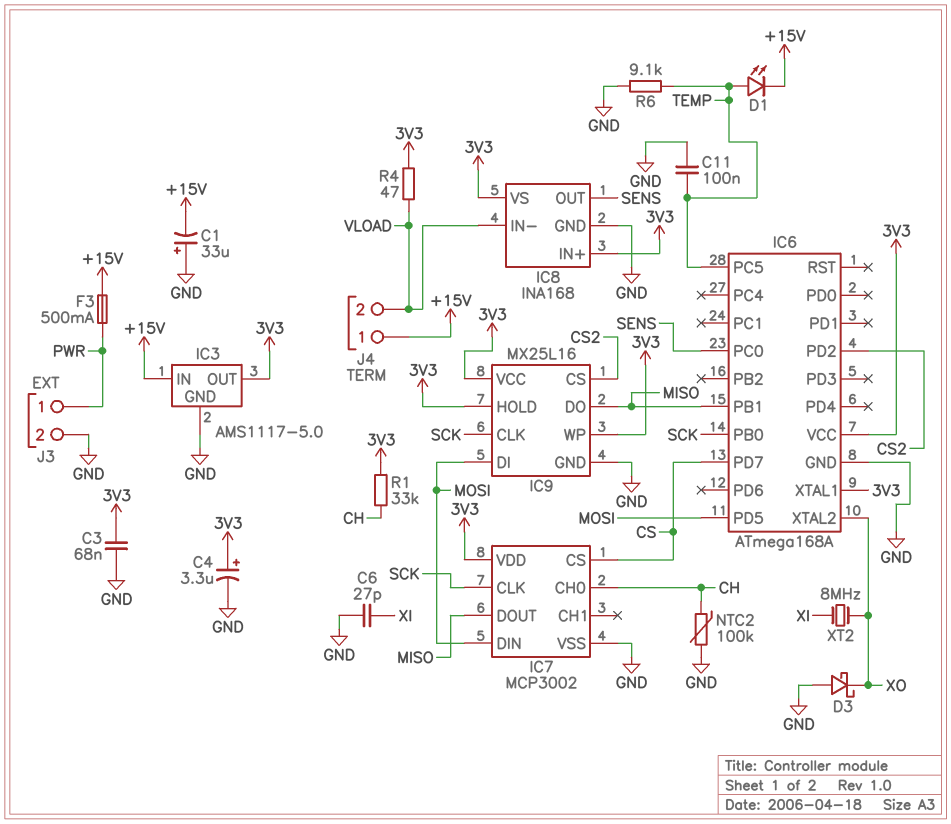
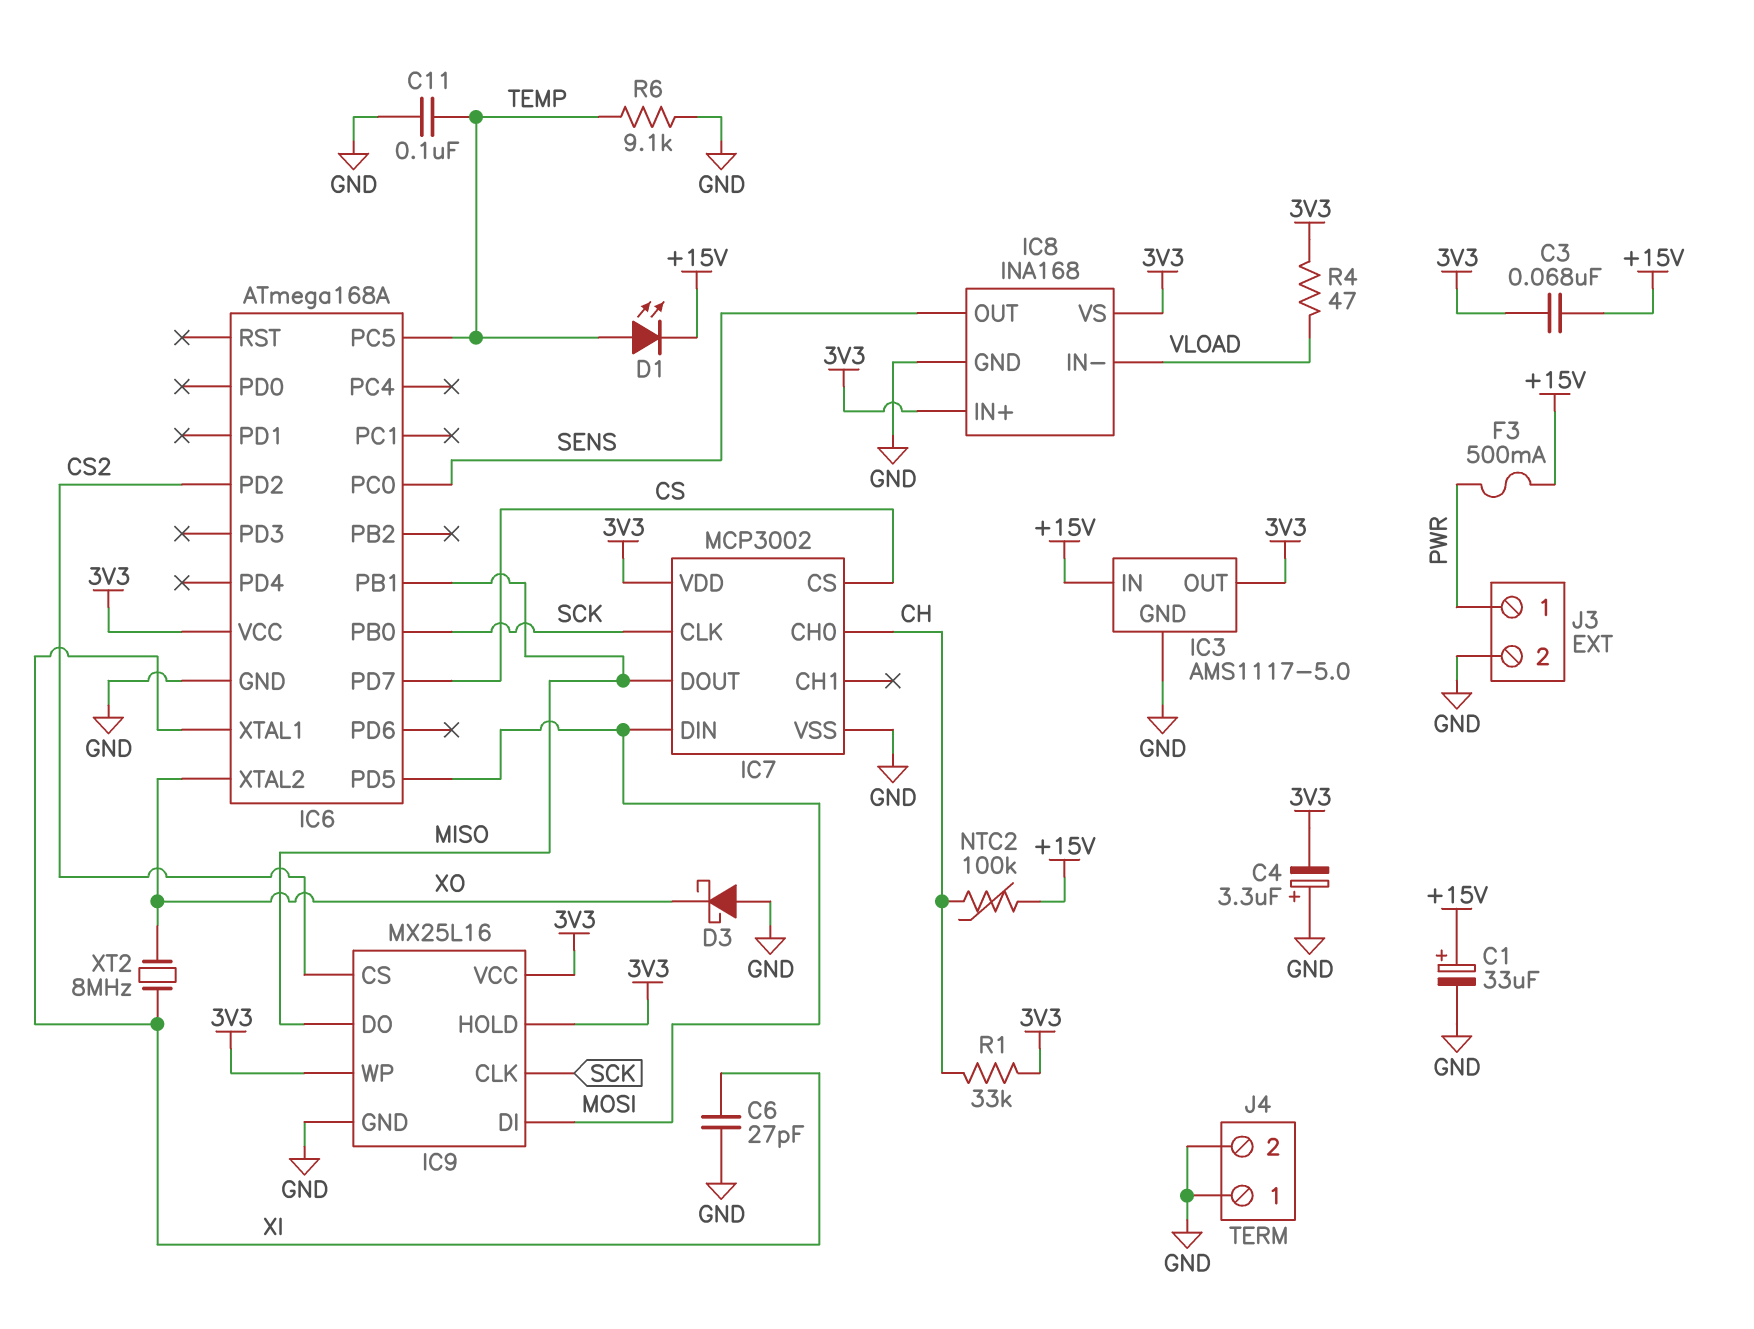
C1: 33uF (plus GND, minus +15V) -> 33uF (plus +15V, minus GND)
C3: 68nF (3V3, GND) -> 68nF (+15V, 3V3)
C4: 3.3uF (plus 3V3, minus GND) -> 3.3uF (plus GND, minus 3V3)
IC6 pin XTAL1: 3V3 -> XI
J4 pin 1: +15V -> GND
J4 pin 2: VLOAD -> GND
NTC2: 100k (CH, GND) -> 100k (+15V, CH)

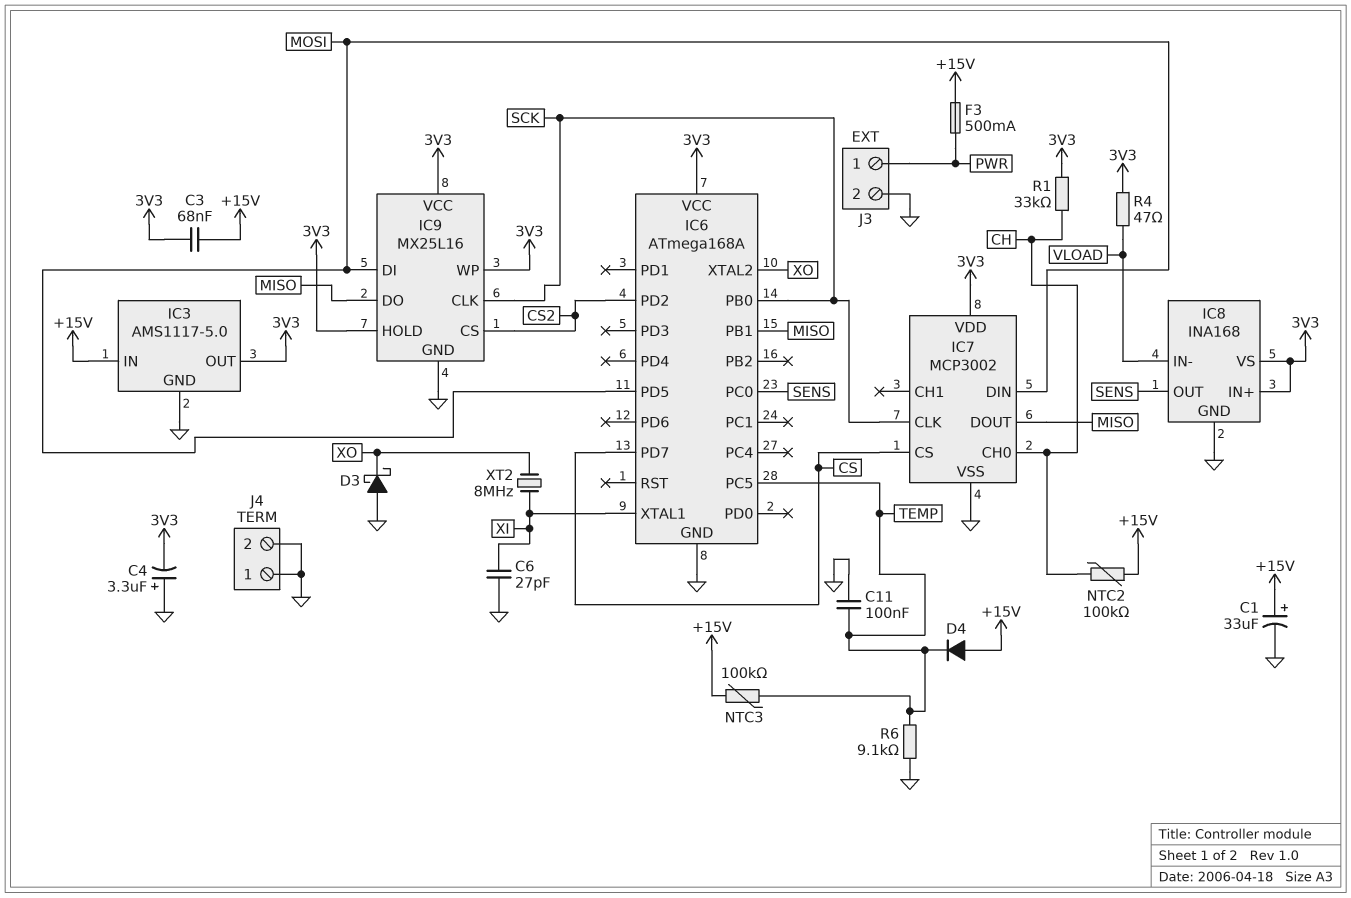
D1: LED (A TEMP, K +15V) -> none
D4: none -> diode (A +15V, K TEMP)
NTC3: none -> 100k (+15V, TEMP)

